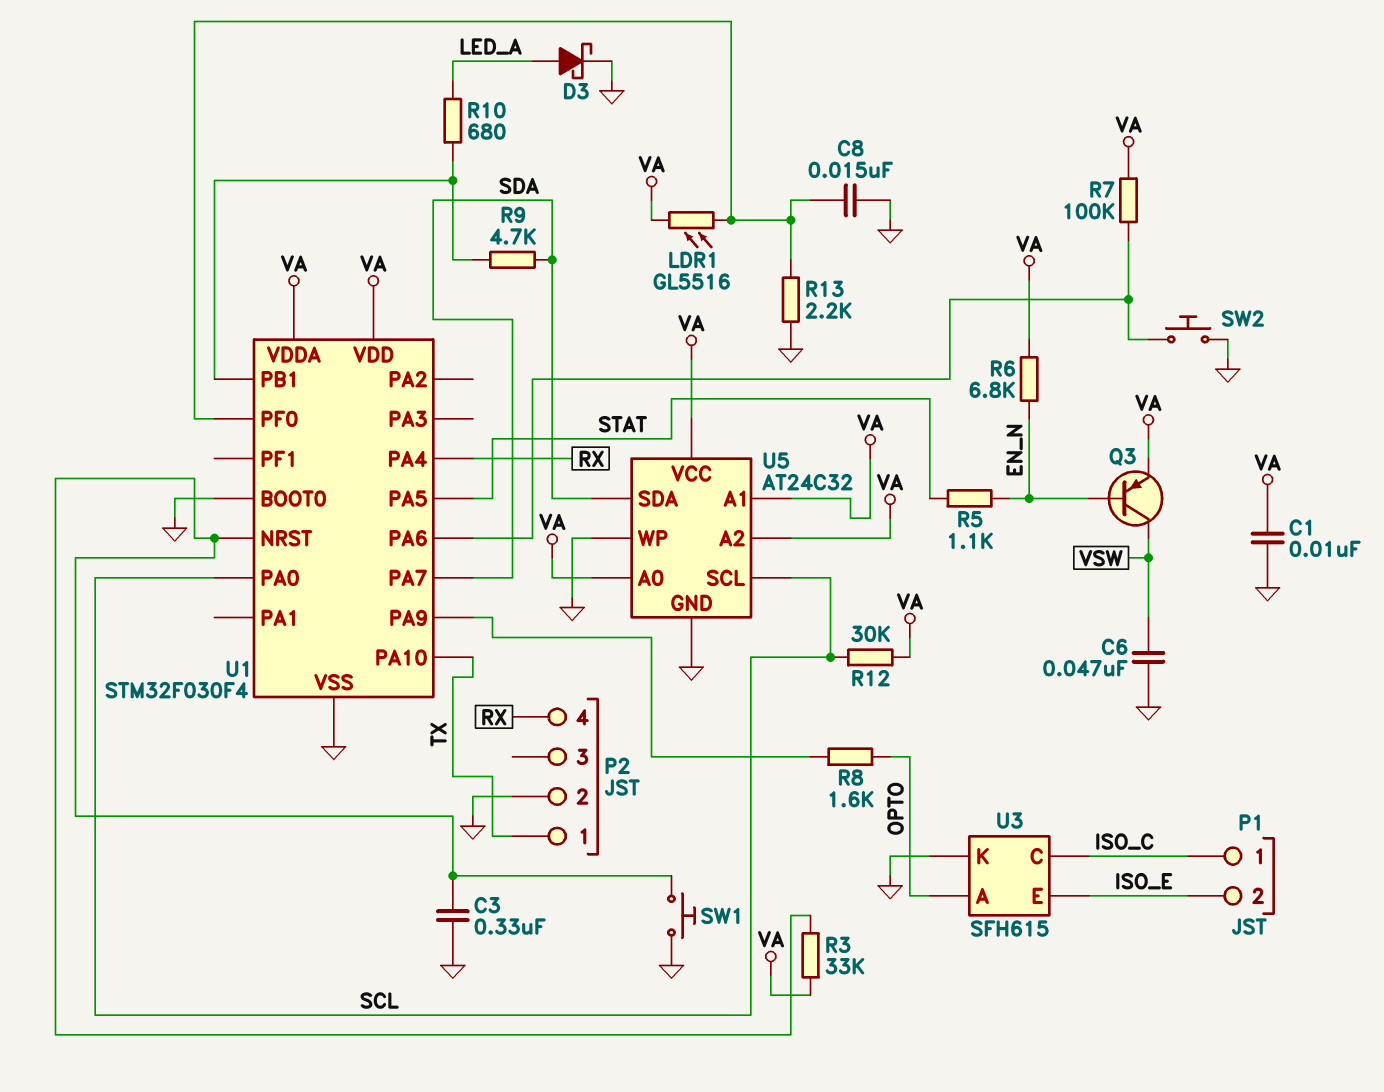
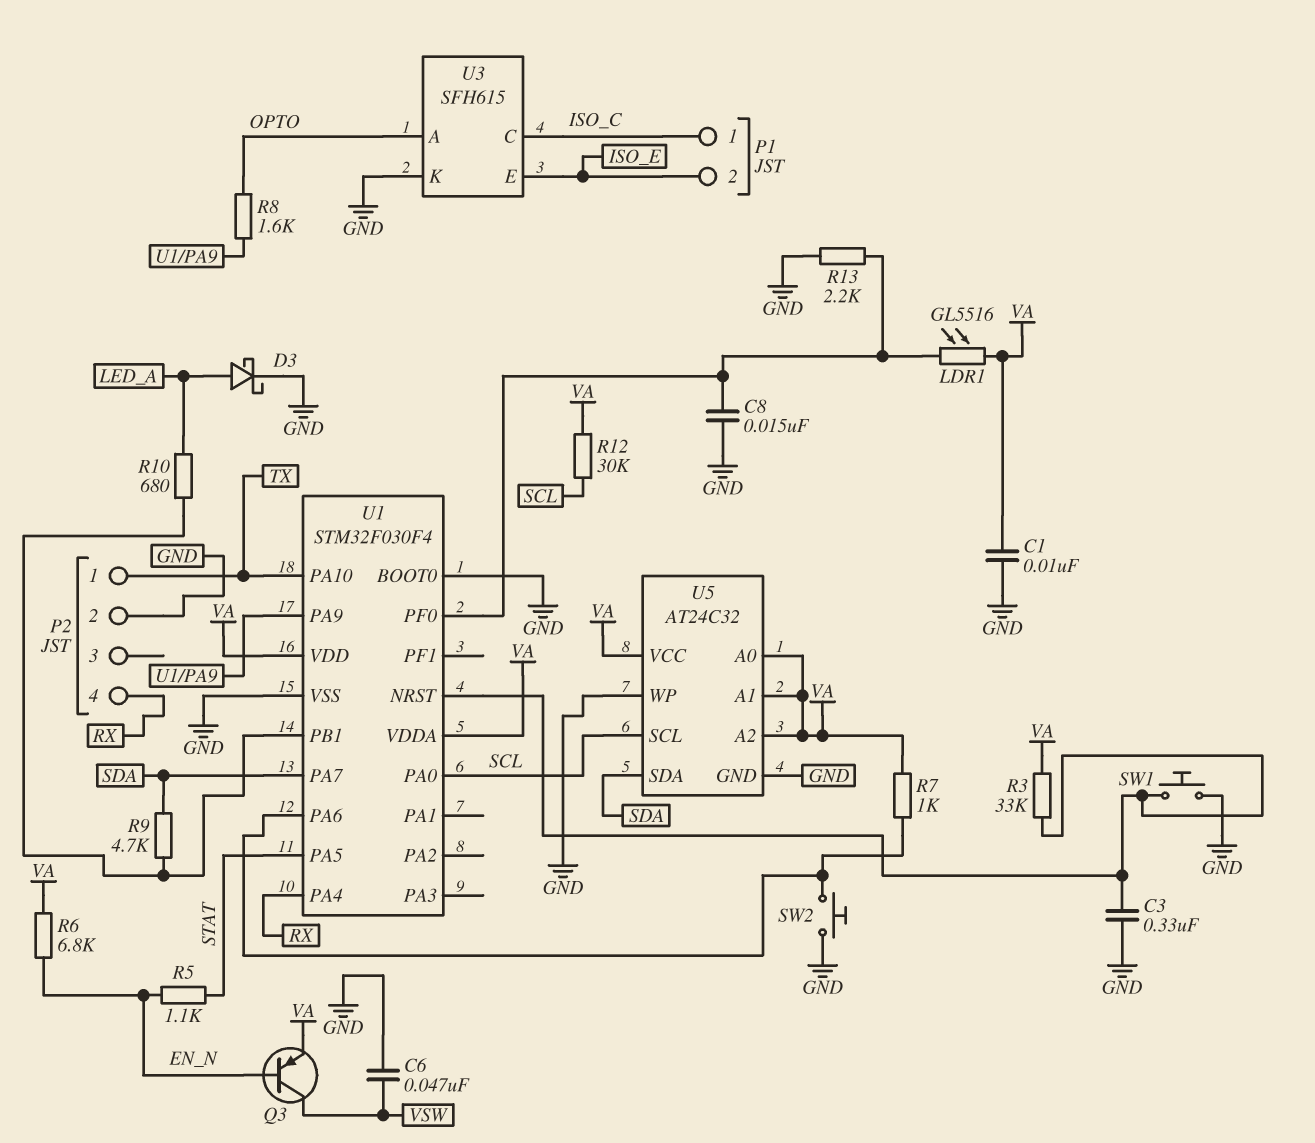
R7: 100k (U1/PA6, VA) -> 1k (U1/PA6, VA)

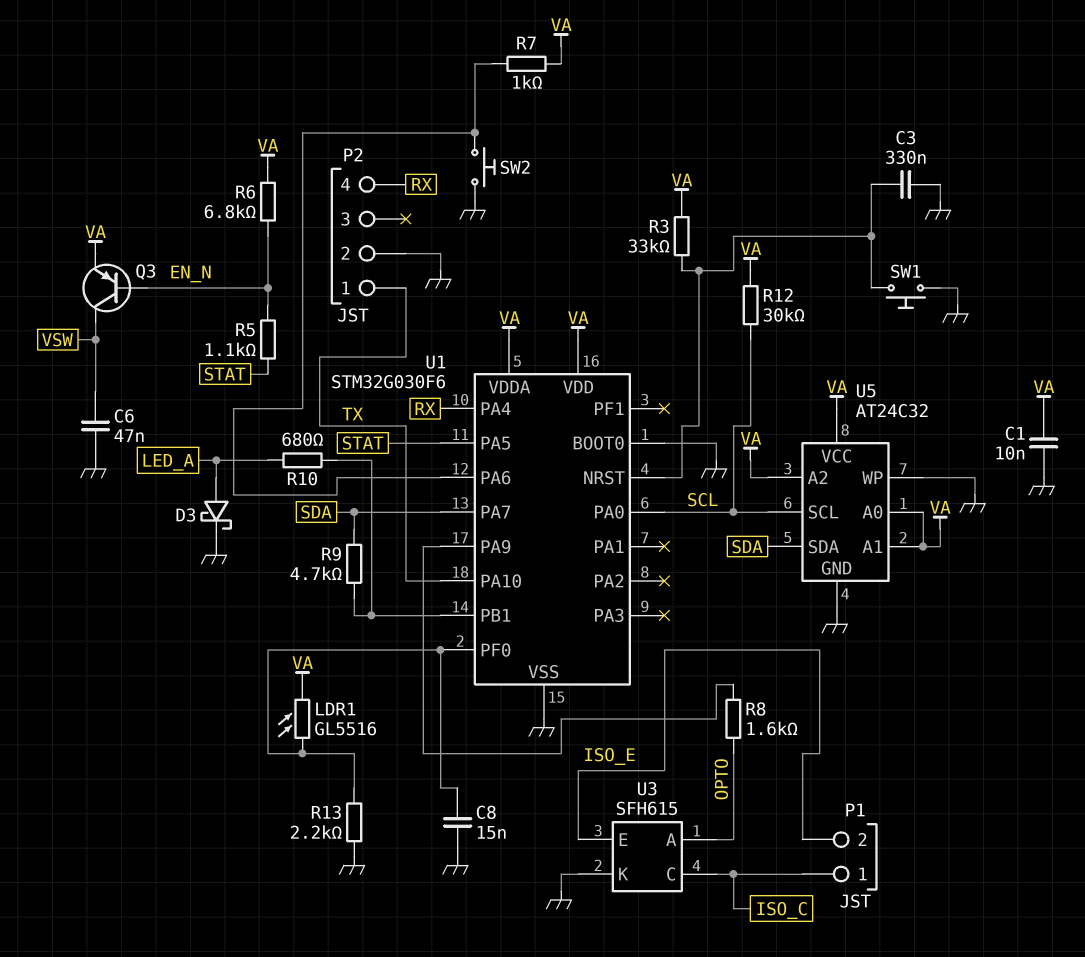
U1: STM32F030F4 -> STM32G030F6

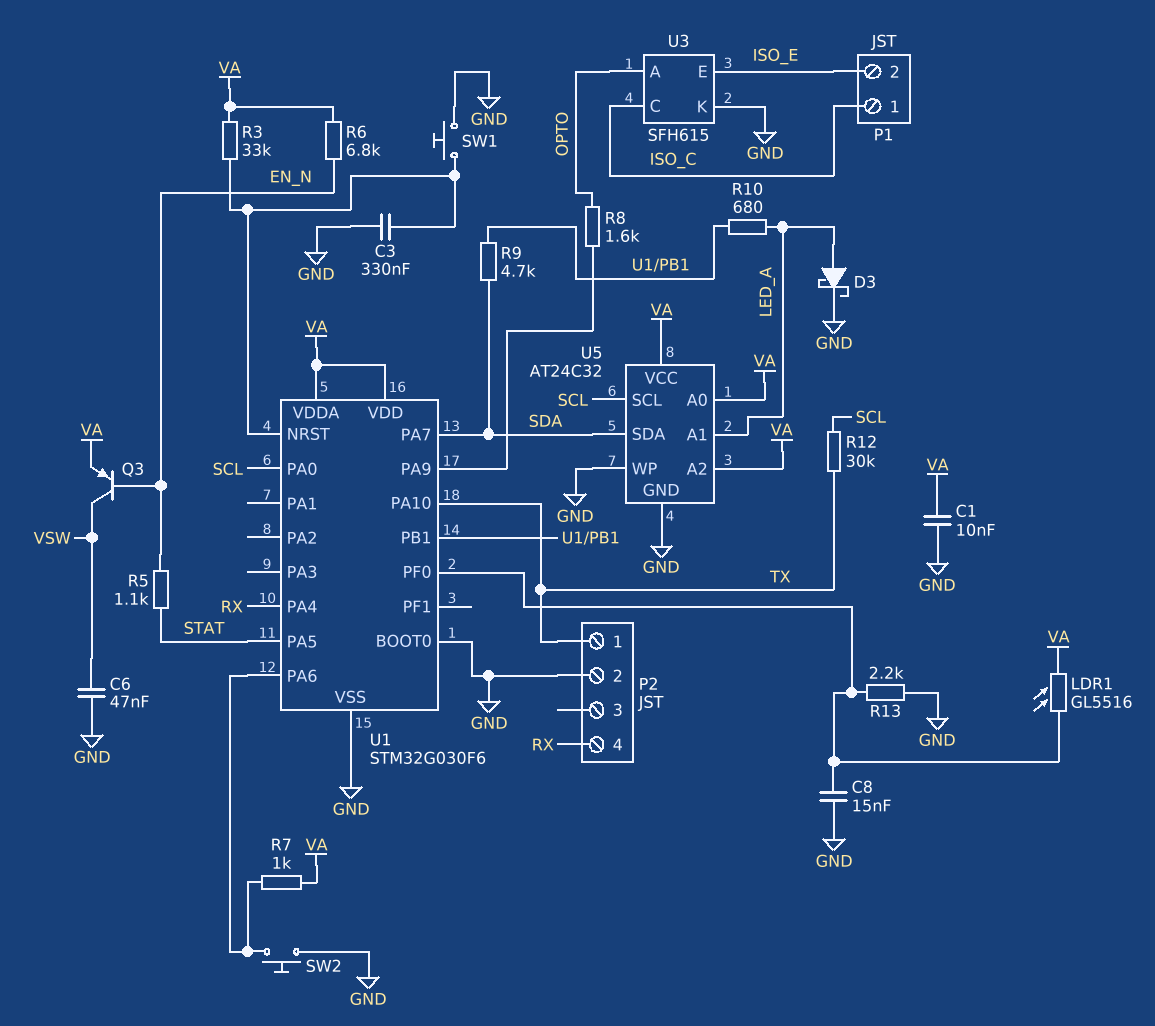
R12: 30k (SCL, VA) -> 30k (SCL, TX)
U5 pin A1: VA -> LED_A

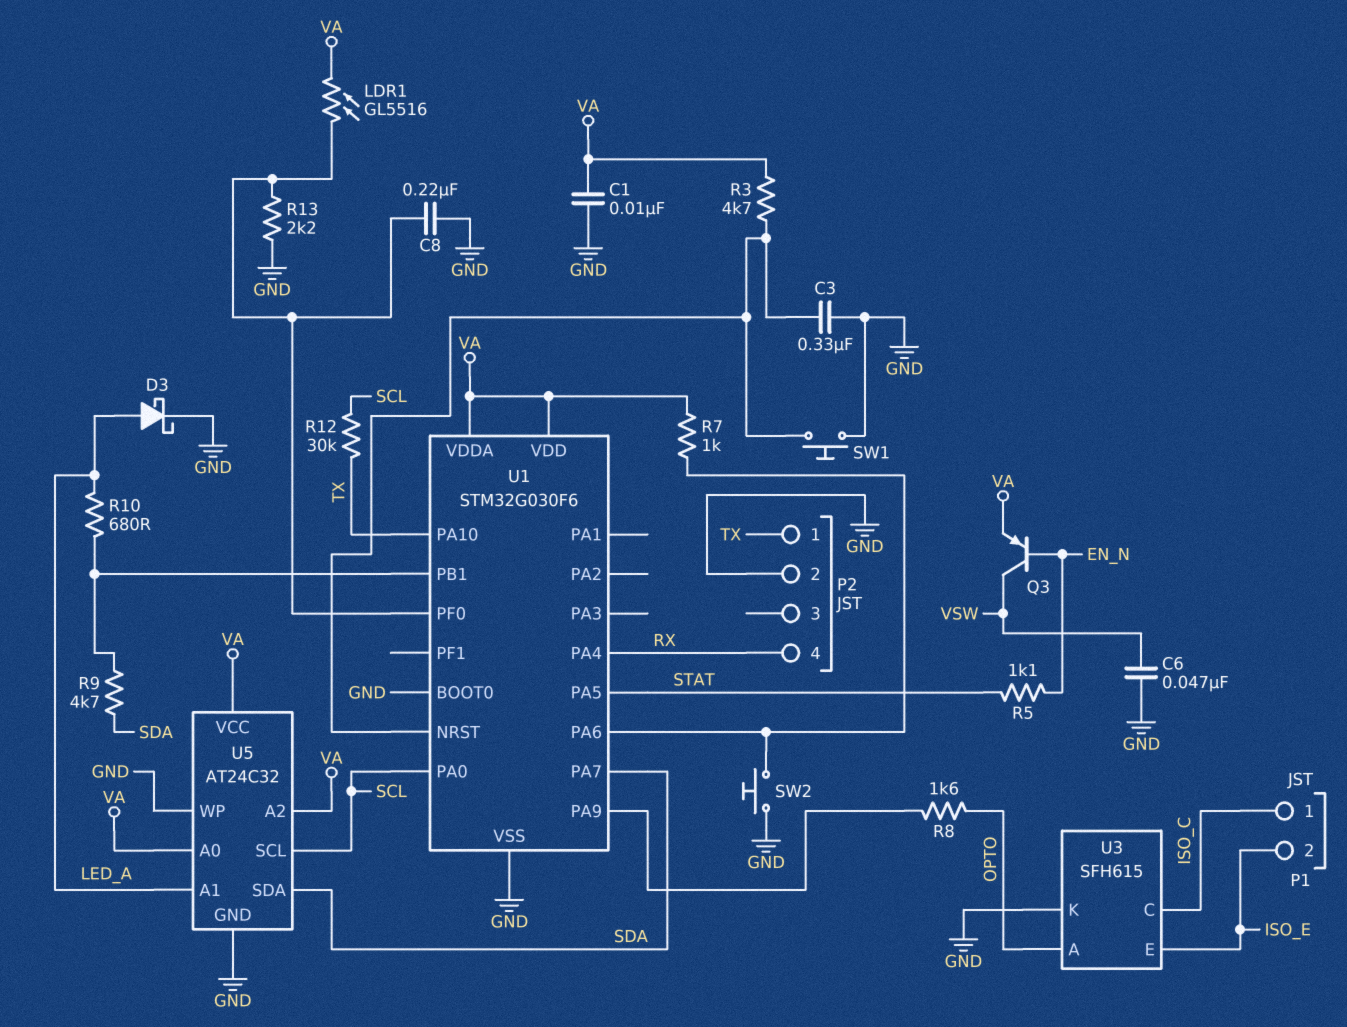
C8: 15nF (GND, U1/PF0) -> 220nF (GND, U1/PF0)
R3: 33k (U1/NRST, VA) -> 4.7k (U1/NRST, VA)
R6: 6.8k (EN_N, VA) -> none

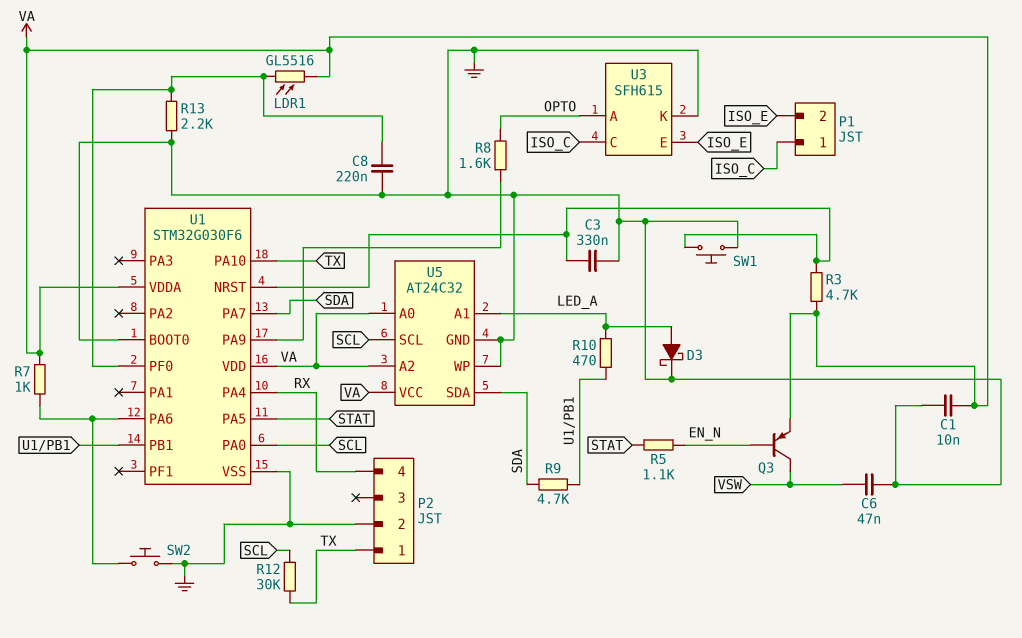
R10: 680 (LED_A, U1/PB1) -> 470 (LED_A, U1/PB1)

